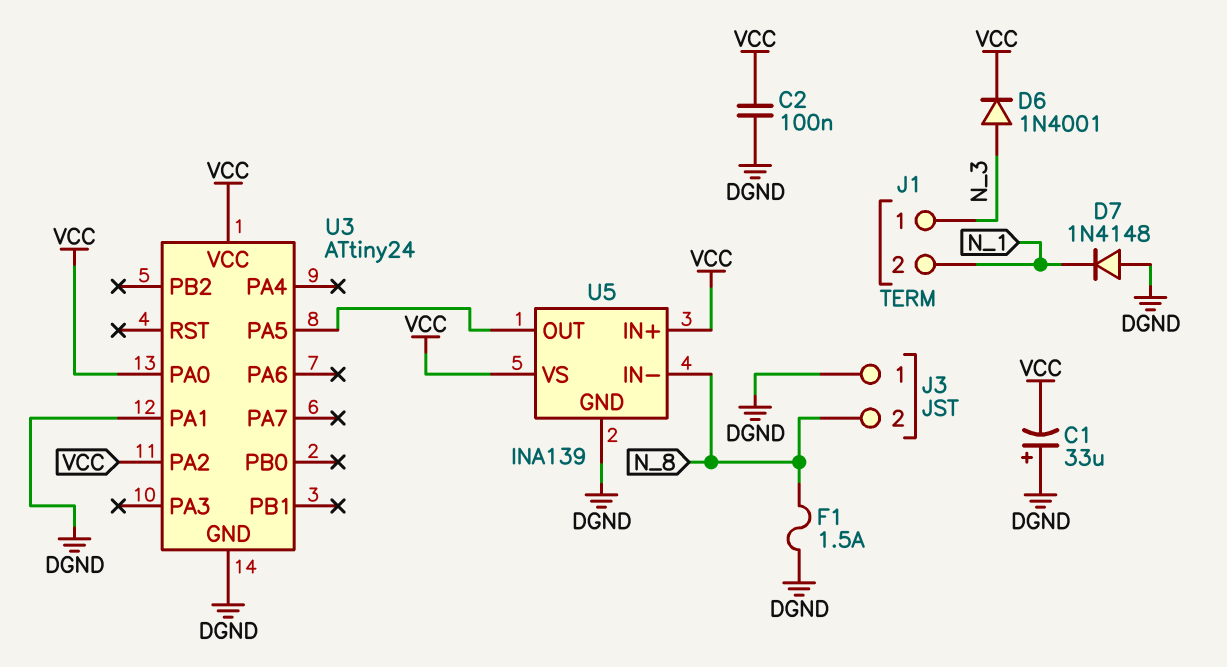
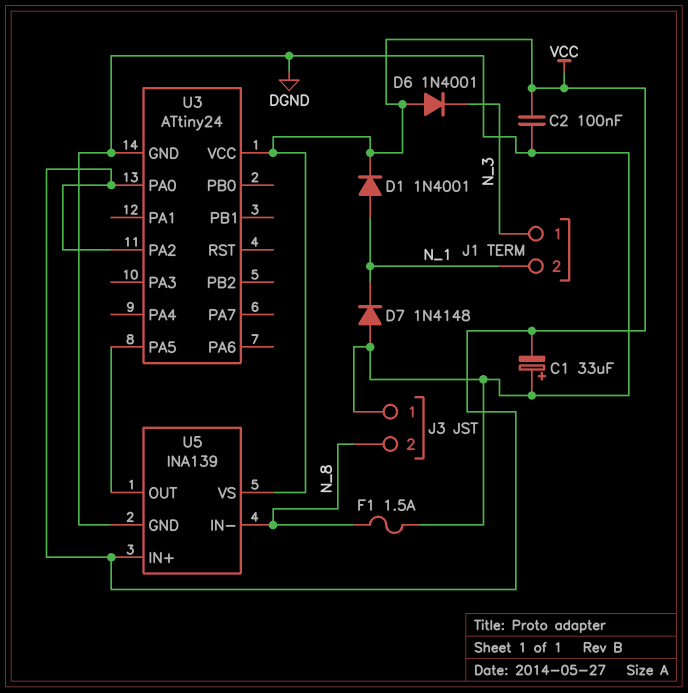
D1: none -> diode 1N4001 (A N_1, K VCC)
D6: diode 1N4001 (A N_3, K VCC) -> diode 1N4001 (A VCC, K N_3)
U3 pin PA1: DGND -> none

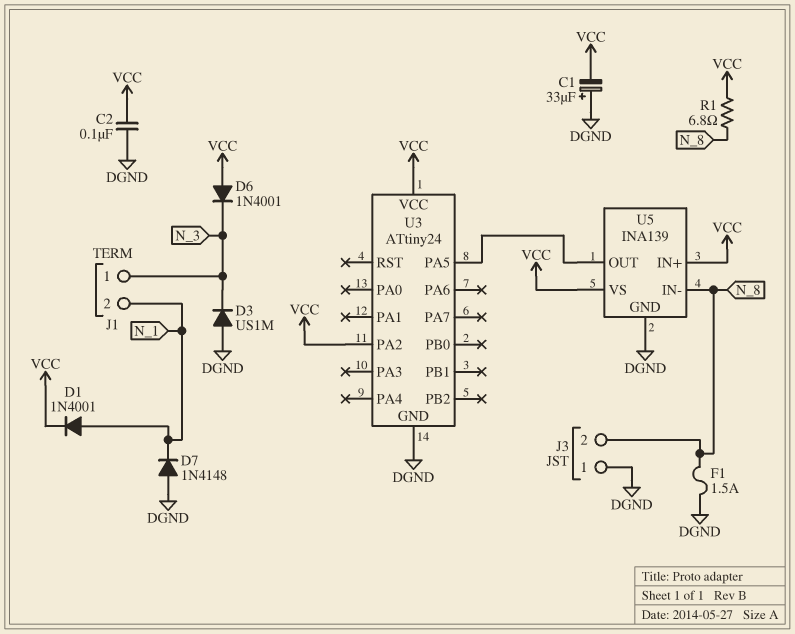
D3: none -> diode US1M (A DGND, K N_3)
R1: none -> 6.8 (N_8, VCC)
U3 pin PA0: VCC -> none

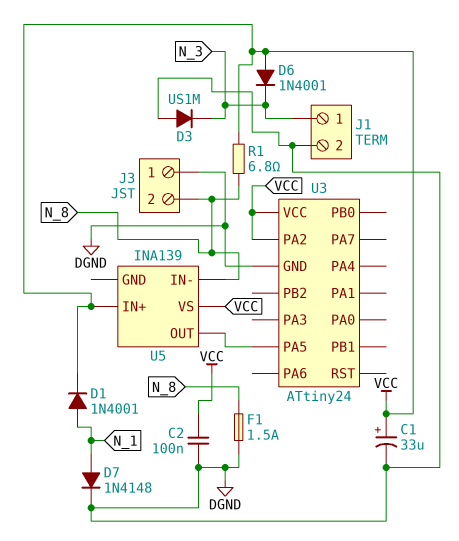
C1: 33uF (plus DGND, minus VCC) -> 33uF (plus VCC, minus DGND)
D7: diode 1N4148 (A DGND, K N_1) -> diode 1N4148 (A N_1, K DGND)
J1 pin 2: N_1 -> DGND
U5 pin GND: DGND -> none

